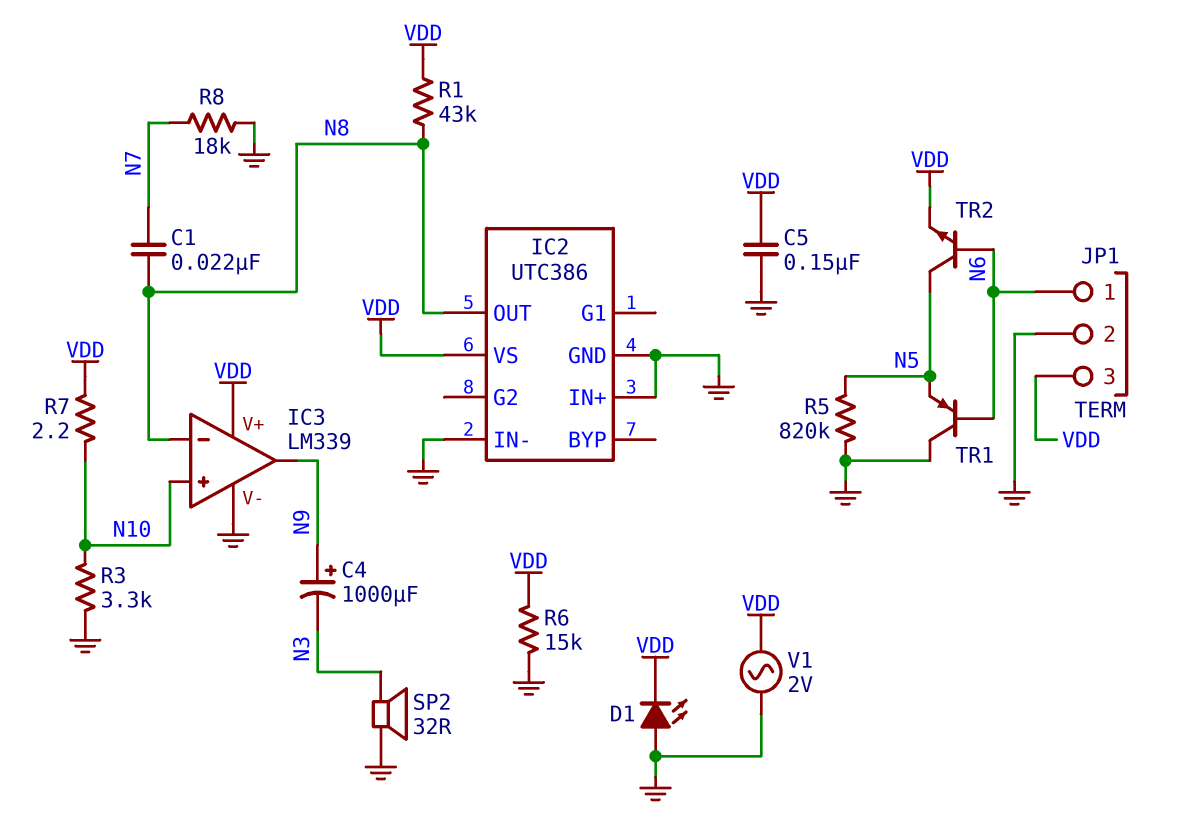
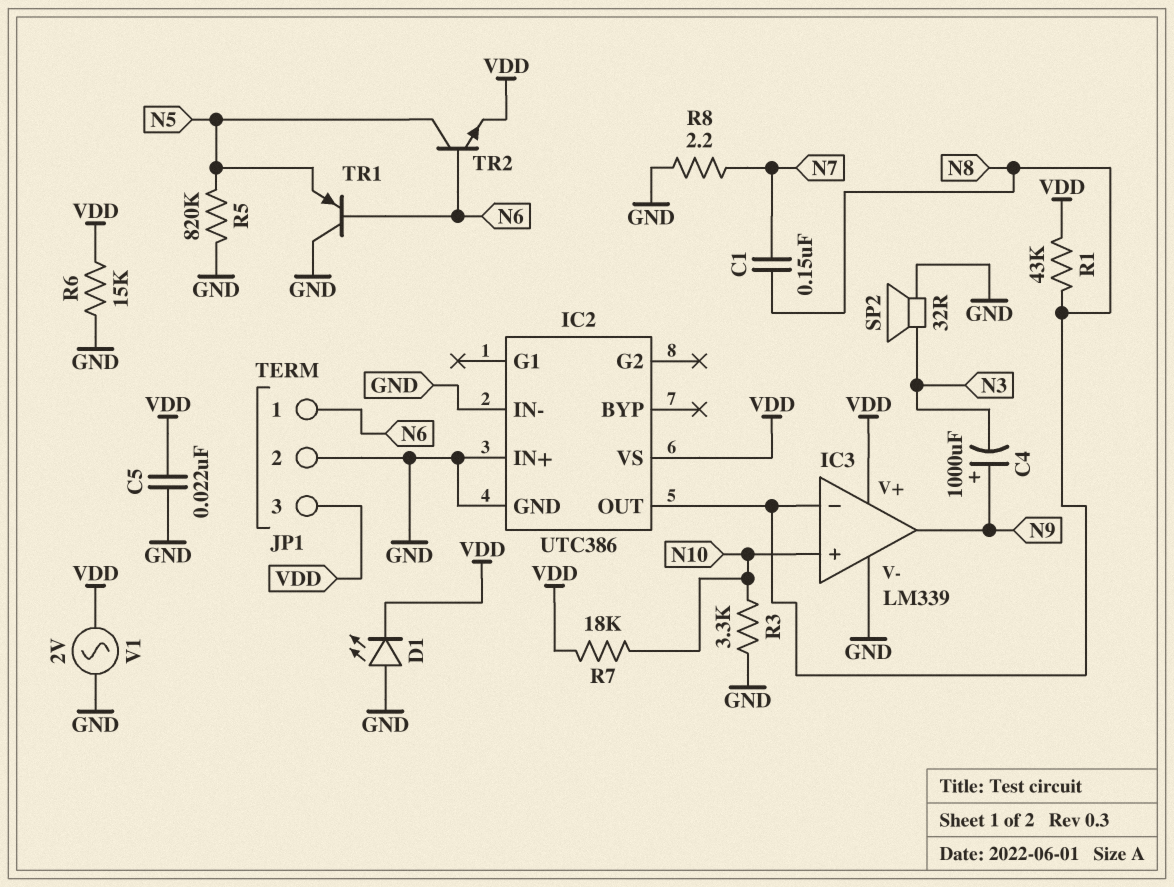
C1: 22nF (N7, N8) -> 150nF (N7, N8)
C5: 150nF (GND, VDD) -> 22nF (GND, VDD)
R7: 2.2 (N10, VDD) -> 18k (N10, VDD)
R8: 18k (GND, N7) -> 2.2 (GND, N7)

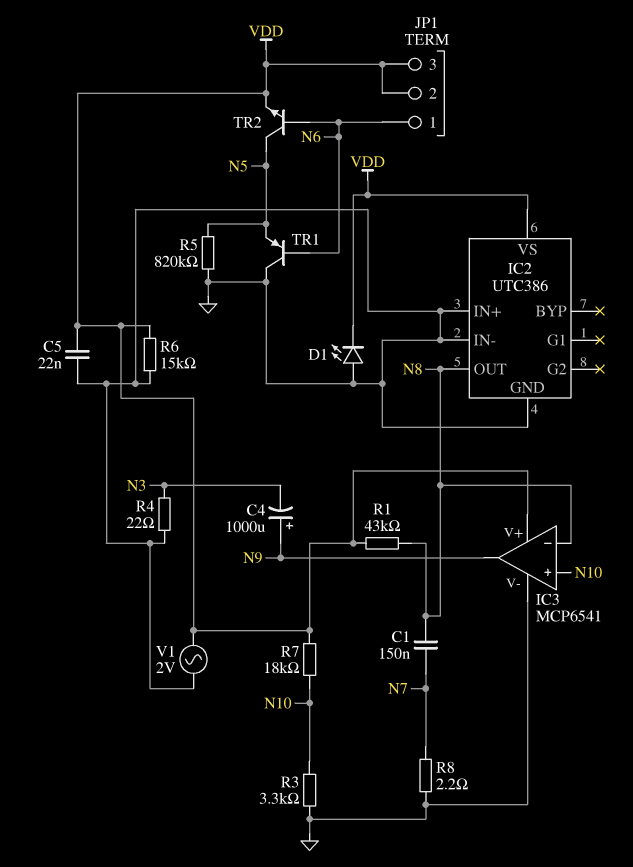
IC3: LM339 -> MCP6541
JP1 pin 2: GND -> VDD
R4: none -> 22 (GND, N3)
SP2: speaker 32R (GND, N3) -> none

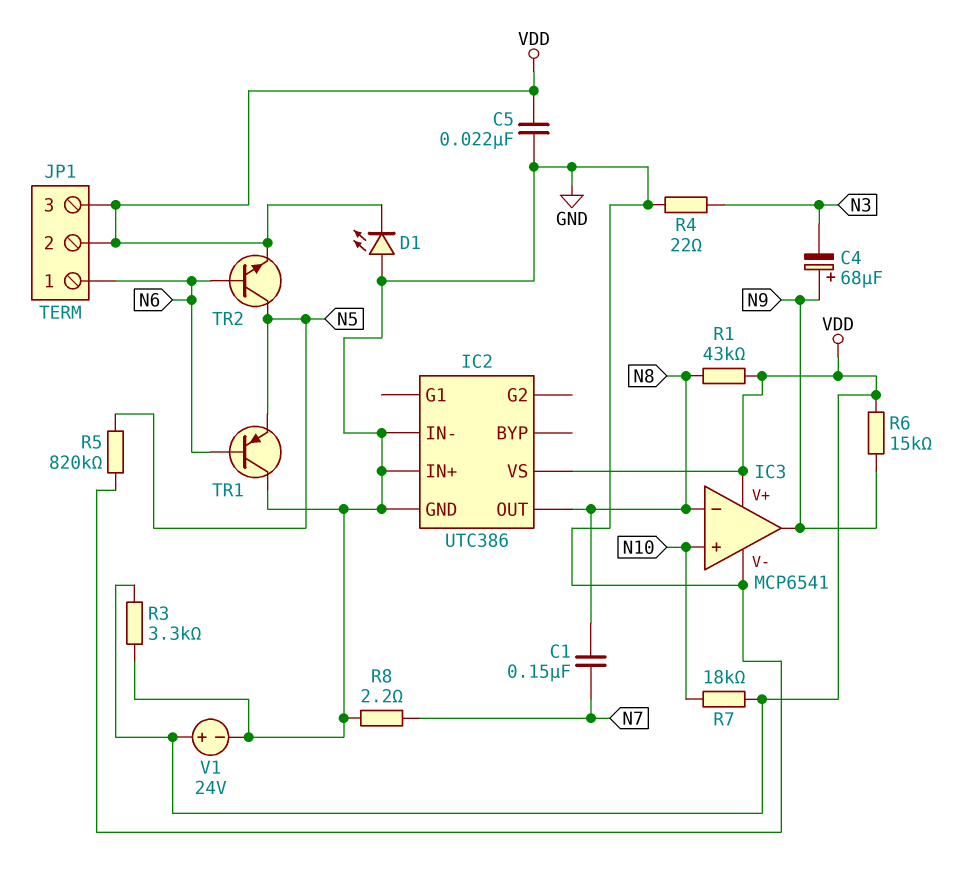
C4: 1000uF (plus N9, minus N3) -> 68uF (plus N9, minus N3)
R3: 3.3k (GND, N10) -> 3.3k (GND, VDD)
R6: 15k (GND, VDD) -> 15k (N9, VDD)
V1: AC 2V (GND, VDD) -> 24V (plus VDD, minus GND)

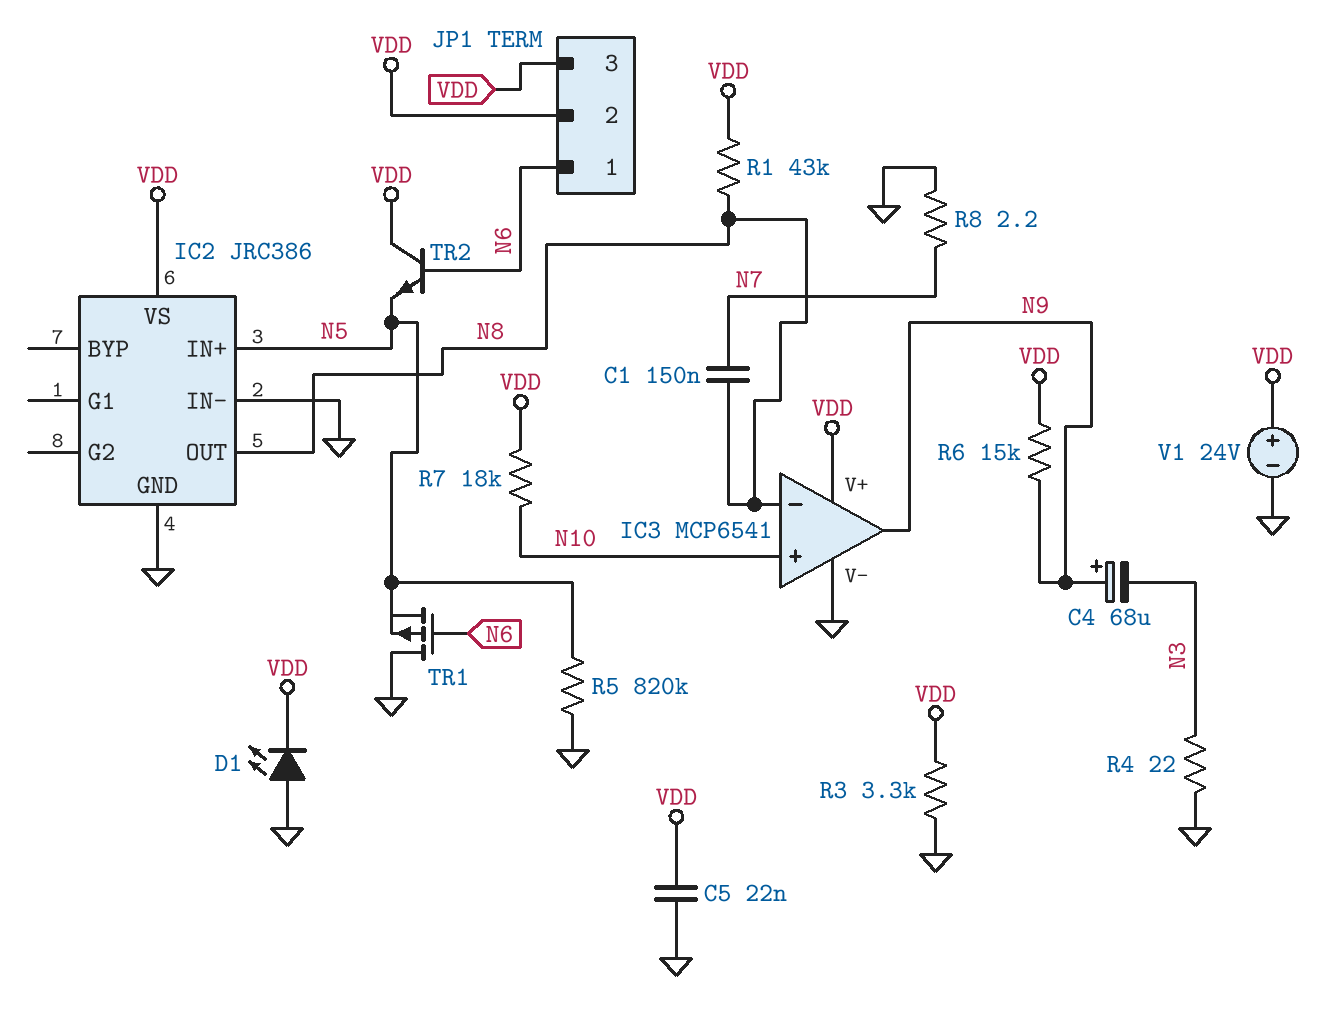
IC2: UTC386 -> JRC386
IC2 pin IN+: GND -> N5
TR1: PNP (B N6, C GND, E N5) -> PMOS (G N6, D GND, S N5)
TR2: NPN (B N6, C N5, E VDD) -> NPN (B N6, C VDD, E N5)

